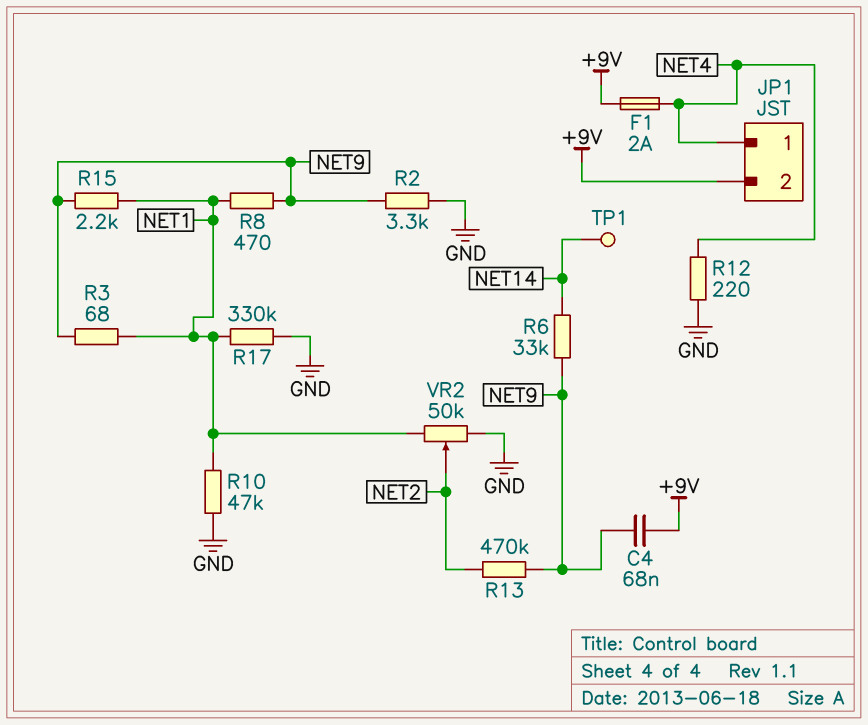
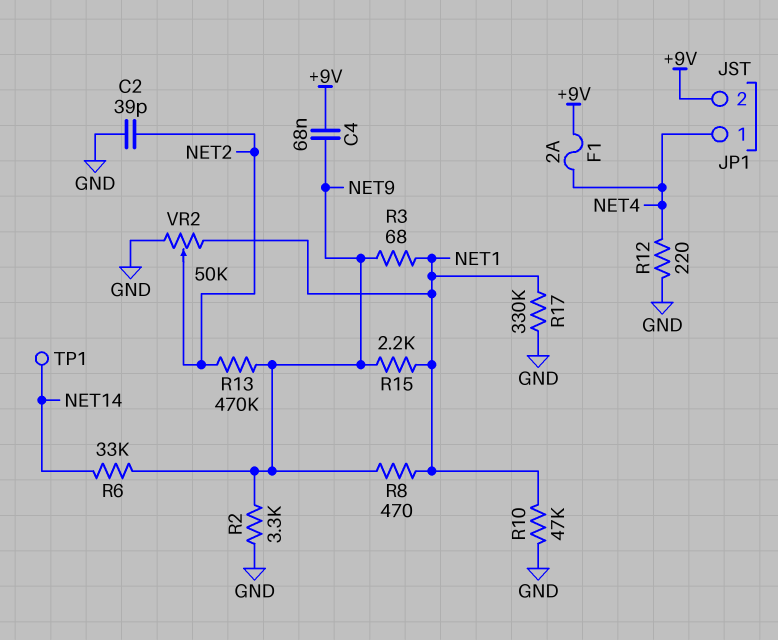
C2: none -> 39pF (GND, NET2)

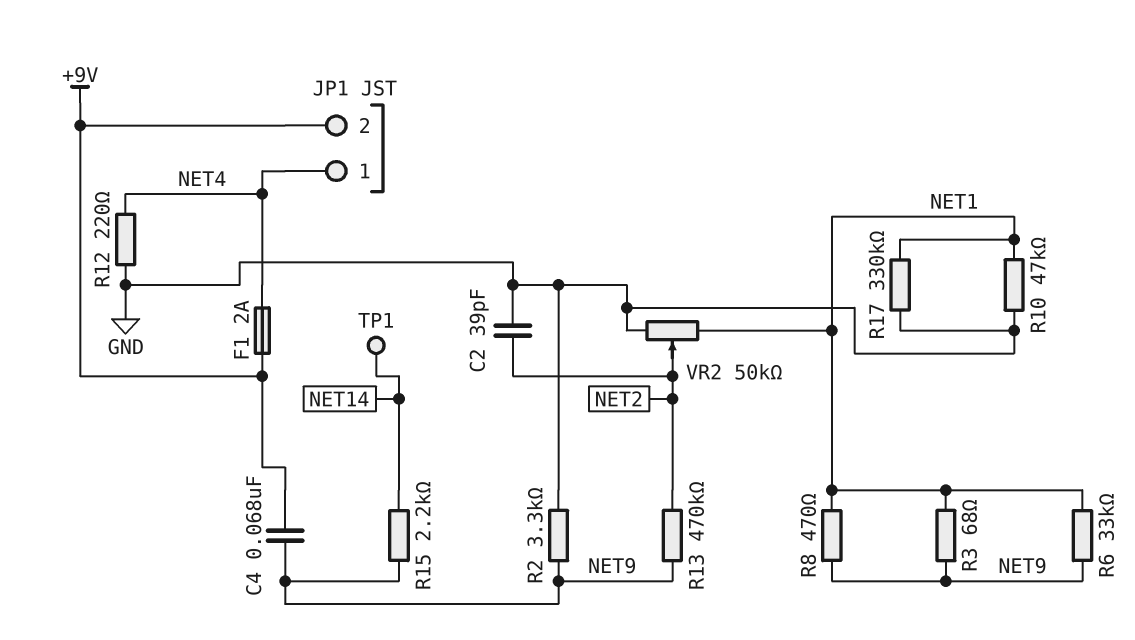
R6: 33k (NET9, NET14) -> 33k (NET1, NET9)
R15: 2.2k (NET1, NET9) -> 2.2k (NET9, NET14)

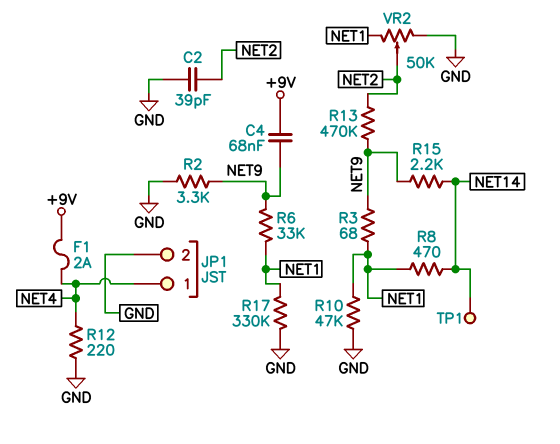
JP1 pin 2: +9V -> GND
R8: 470 (NET1, NET9) -> 470 (NET1, NET14)

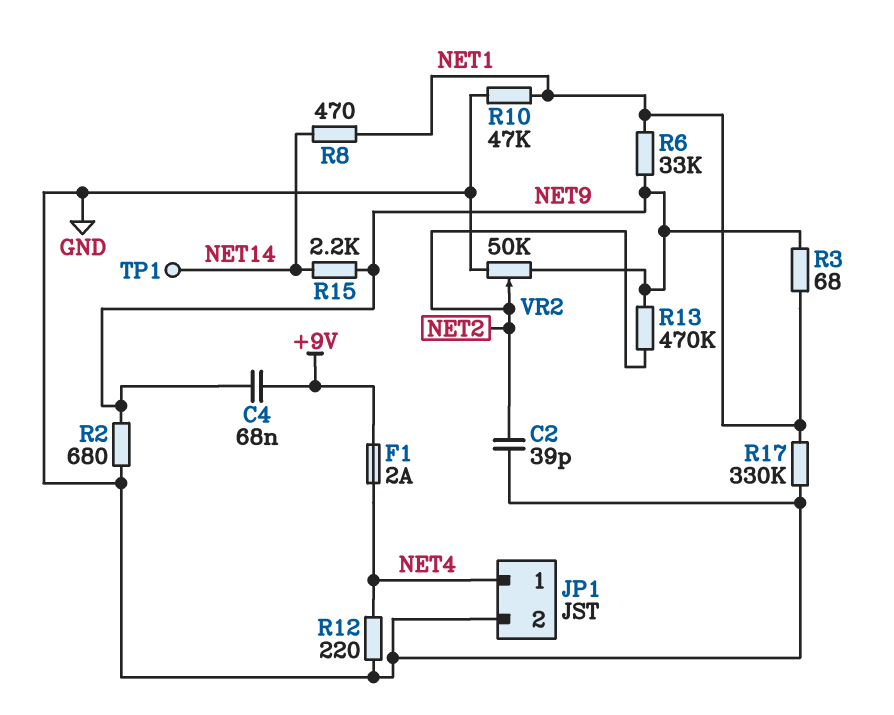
R2: 3.3k (GND, NET9) -> 680 (GND, NET9)
VR2: 50k (GND, NET1, wiper NET2) -> 50k (GND, NET9, wiper NET2)

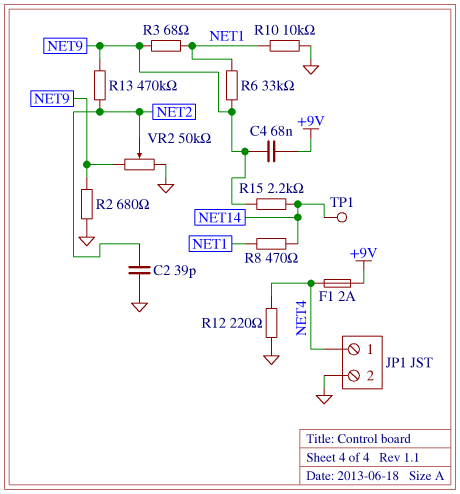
R10: 47k (GND, NET1) -> 10k (GND, NET1)
R17: 330k (GND, NET1) -> none

